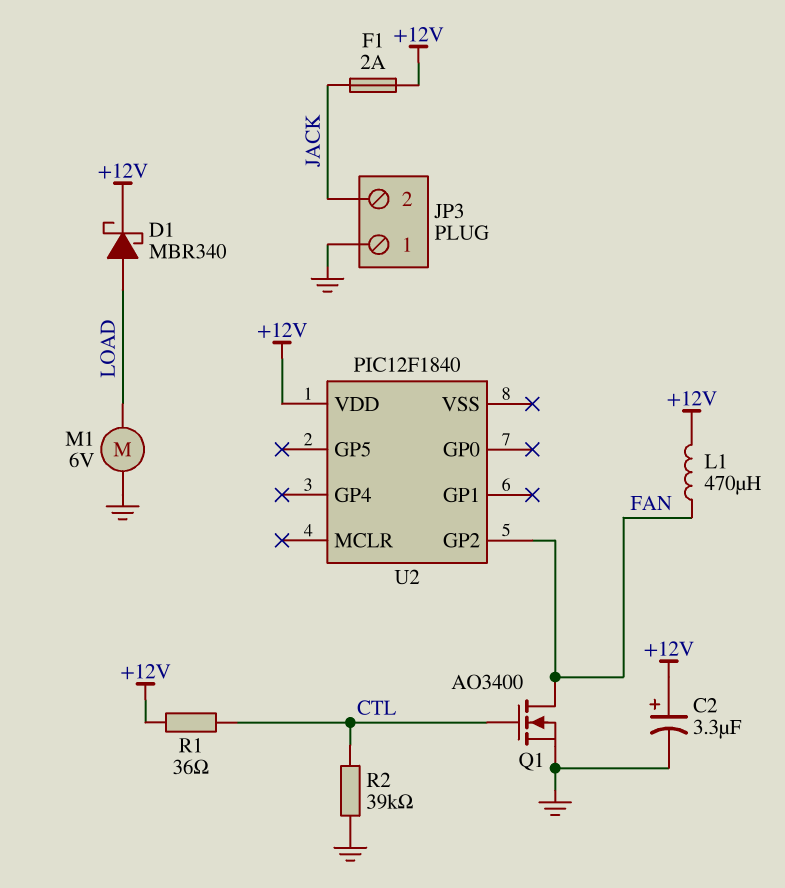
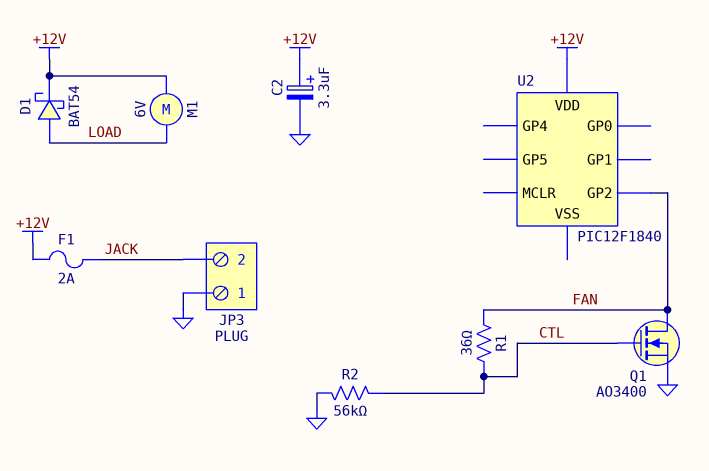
D1: schottky MBR340 (A LOAD, K +12V) -> schottky BAT54 (A LOAD, K +12V)
L1: 470uH (+12V, FAN) -> none
M1: motor 6V (GND, LOAD) -> motor 6V (+12V, LOAD)
R1: 36 (+12V, CTL) -> 36 (CTL, FAN)
R2: 39k (CTL, GND) -> 56k (CTL, GND)

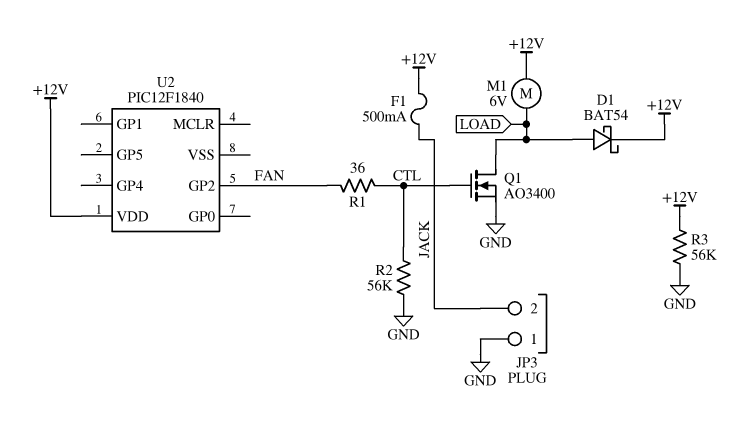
C2: 3.3uF (plus +12V, minus GND) -> none
F1: 2A (+12V, JACK) -> 500mA (+12V, JACK)
Q1: NMOS AO3400 (G CTL, D FAN, S GND) -> NMOS AO3400 (G CTL, D LOAD, S GND)
R3: none -> 56k (+12V, GND)

